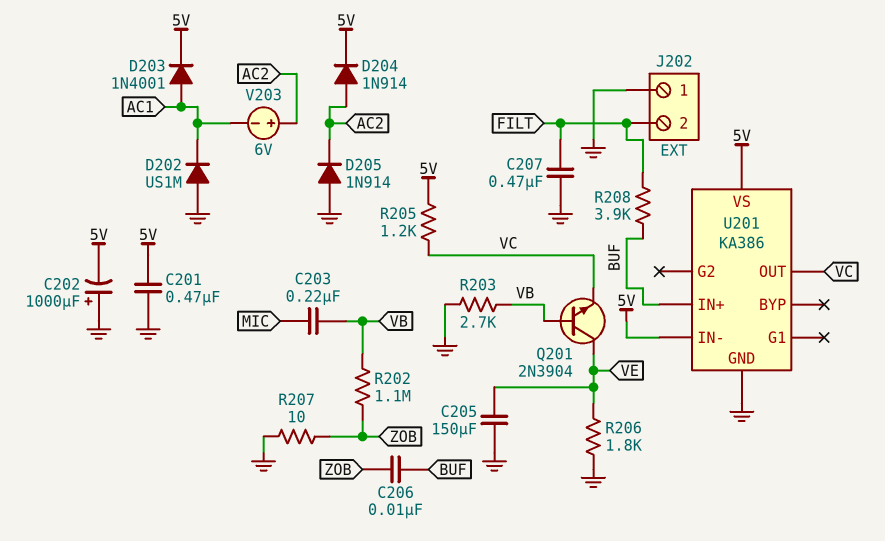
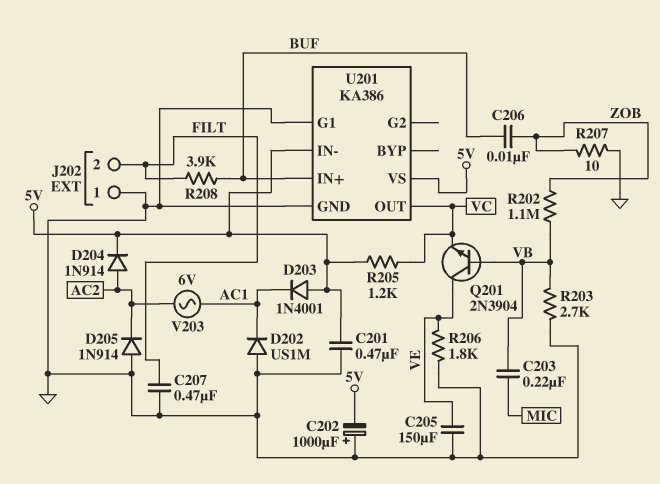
D203: diode 1N4001 (A AC1, K 5V) -> diode 1N4001 (A 5V, K AC1)
U201 pin G1: none -> GND
V203: 6V (plus AC2, minus AC1) -> AC 6V (AC1, AC2)

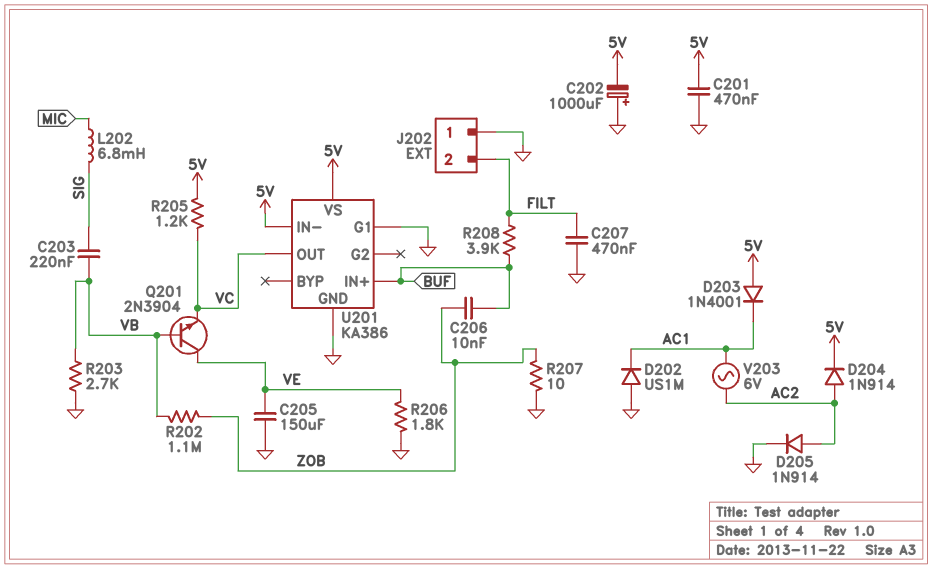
C203: 220nF (MIC, VB) -> 220nF (SIG, VB)
D205: diode 1N914 (A GND, K AC2) -> diode 1N914 (A AC2, K GND)
L202: none -> 6.8mH (MIC, SIG)

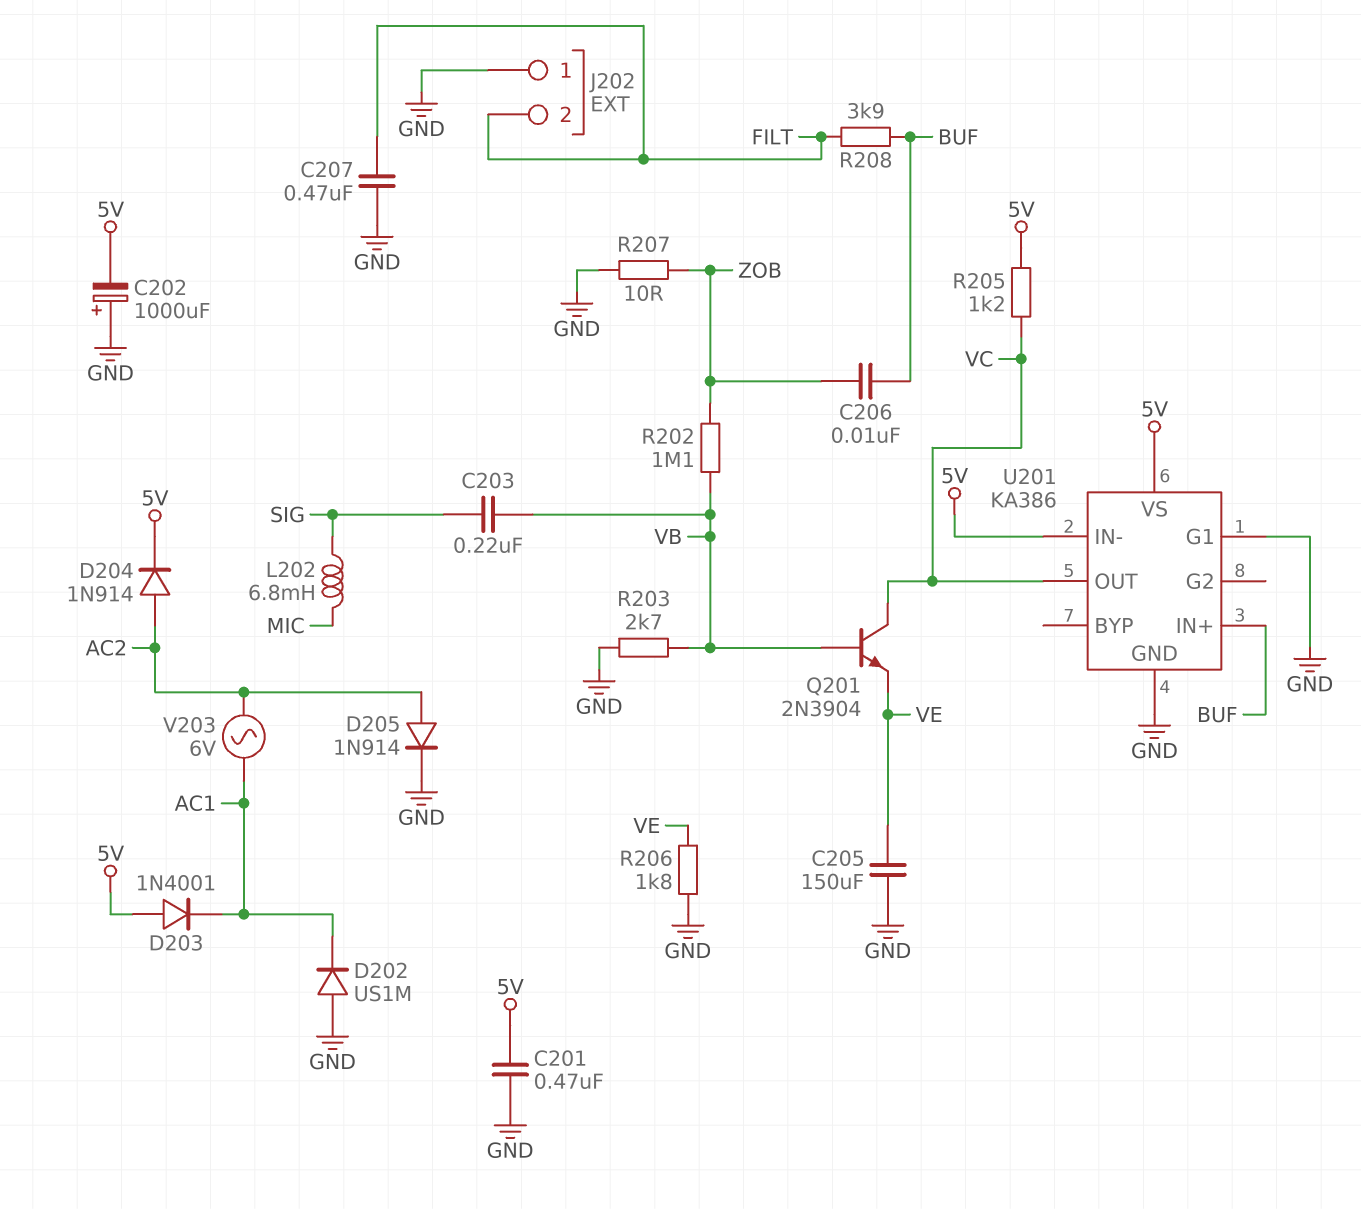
Q201: NPN 2N3904 (B VB, C VE, E VC) -> NPN 2N3904 (B VB, C VC, E VE)

